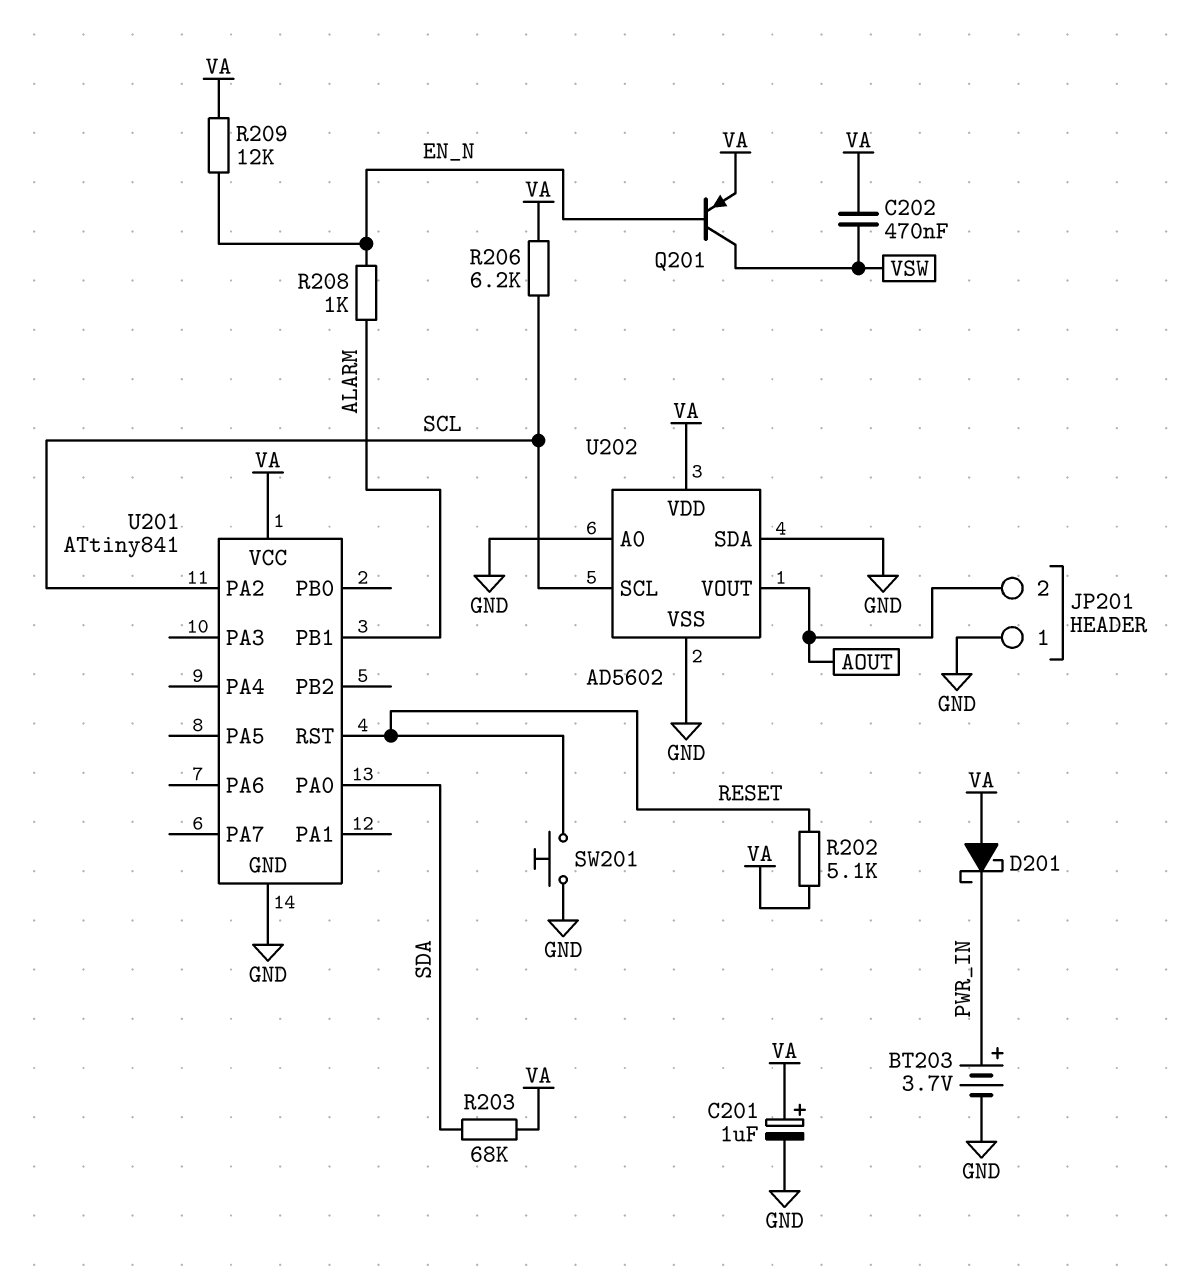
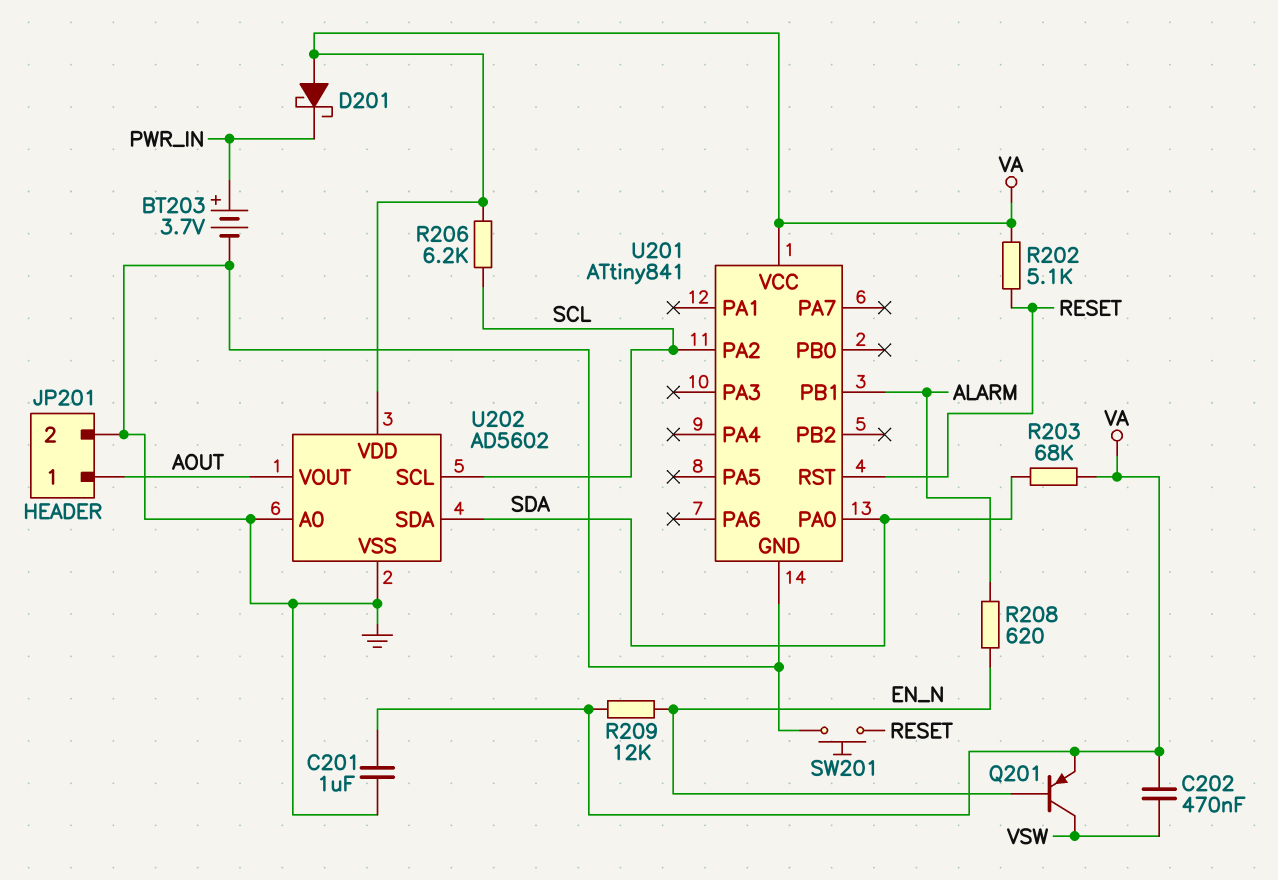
C201: 1uF (plus VA, minus GND) -> 1uF (GND, VA)
JP201 pin 1: GND -> AOUT
JP201 pin 2: AOUT -> GND
R208: 1k (ALARM, EN_N) -> 620 (ALARM, EN_N)
U202 pin SDA: GND -> SDA

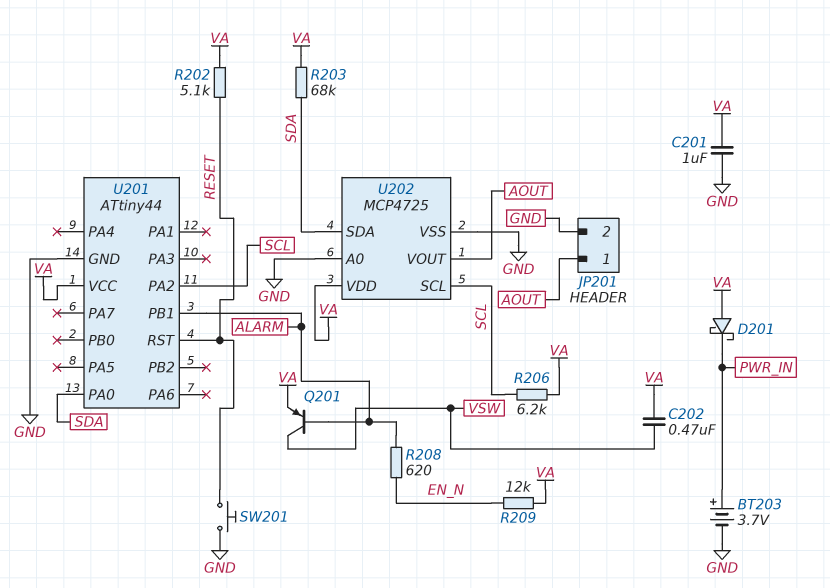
Q201: PNP (B EN_N, C VSW, E VA) -> PNP (B ALARM, C VSW, E VA)
U201: ATtiny841 -> ATtiny44
U202: AD5602 -> MCP4725

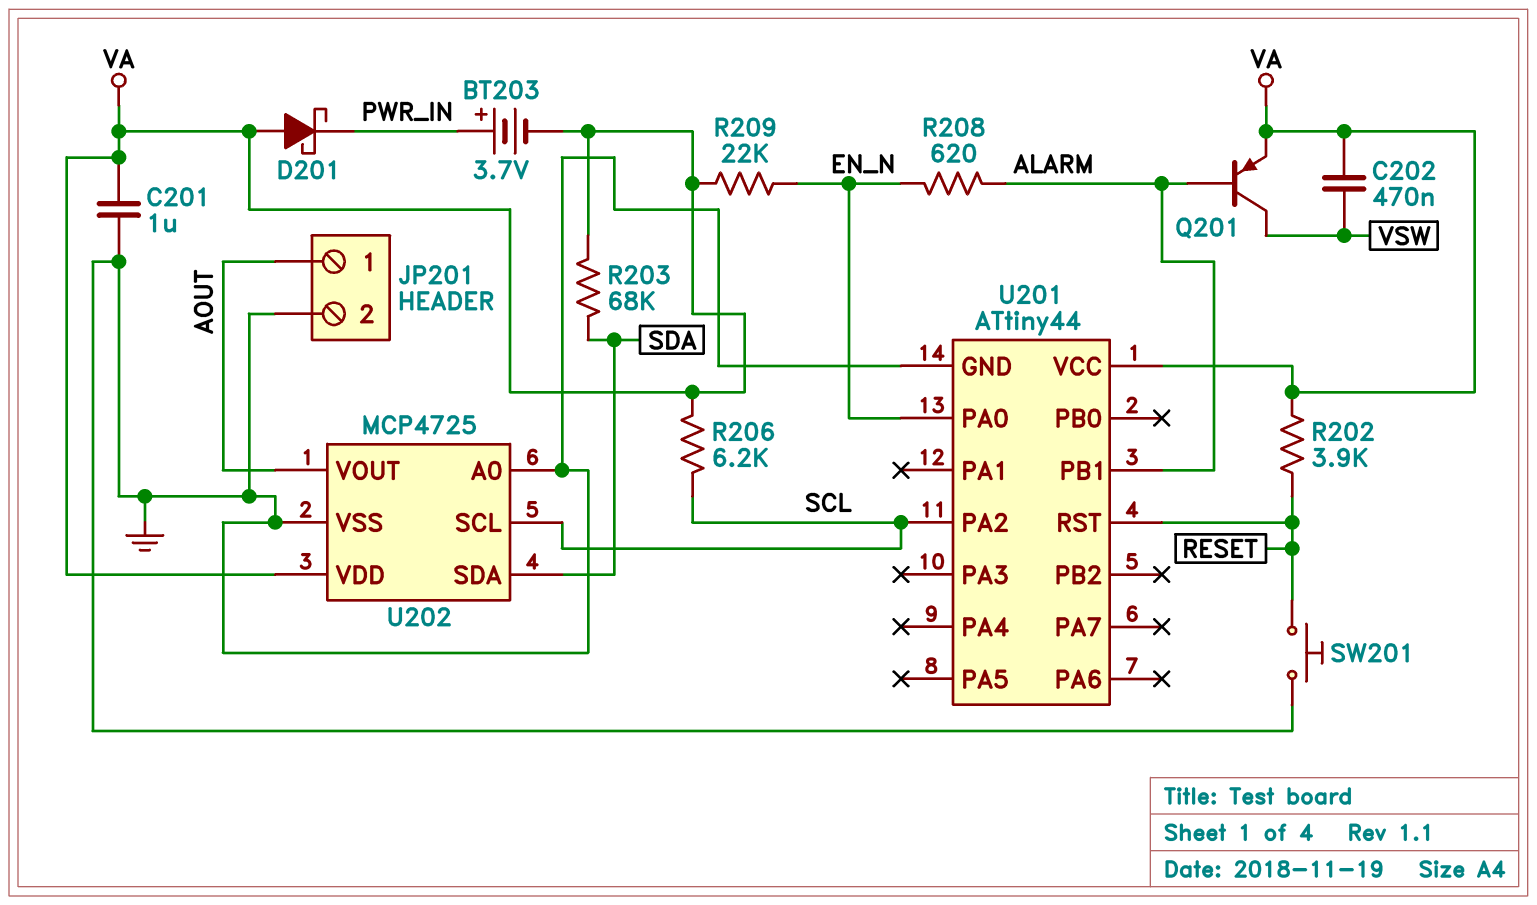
BT203: 3.7V (plus PWR_IN, minus GND) -> 3.7V (plus PWR_IN, minus VA)
R202: 5.1k (RESET, VA) -> 3.9k (RESET, VA)
R209: 12k (EN_N, VA) -> 22k (EN_N, VA)
U201 pin PA0: SDA -> EN_N

